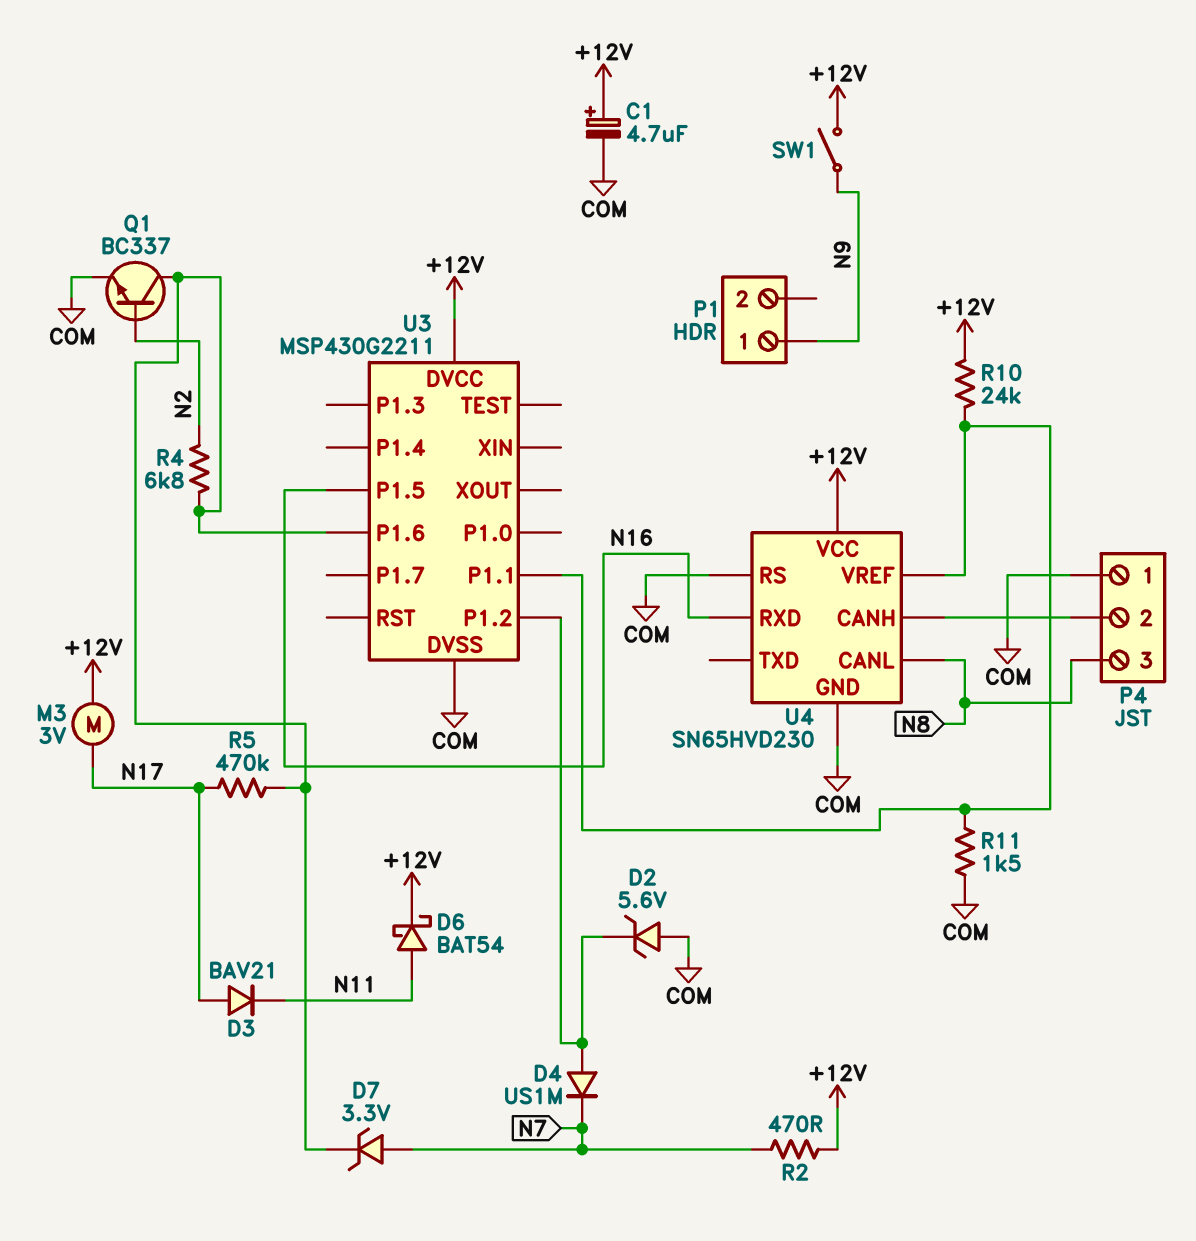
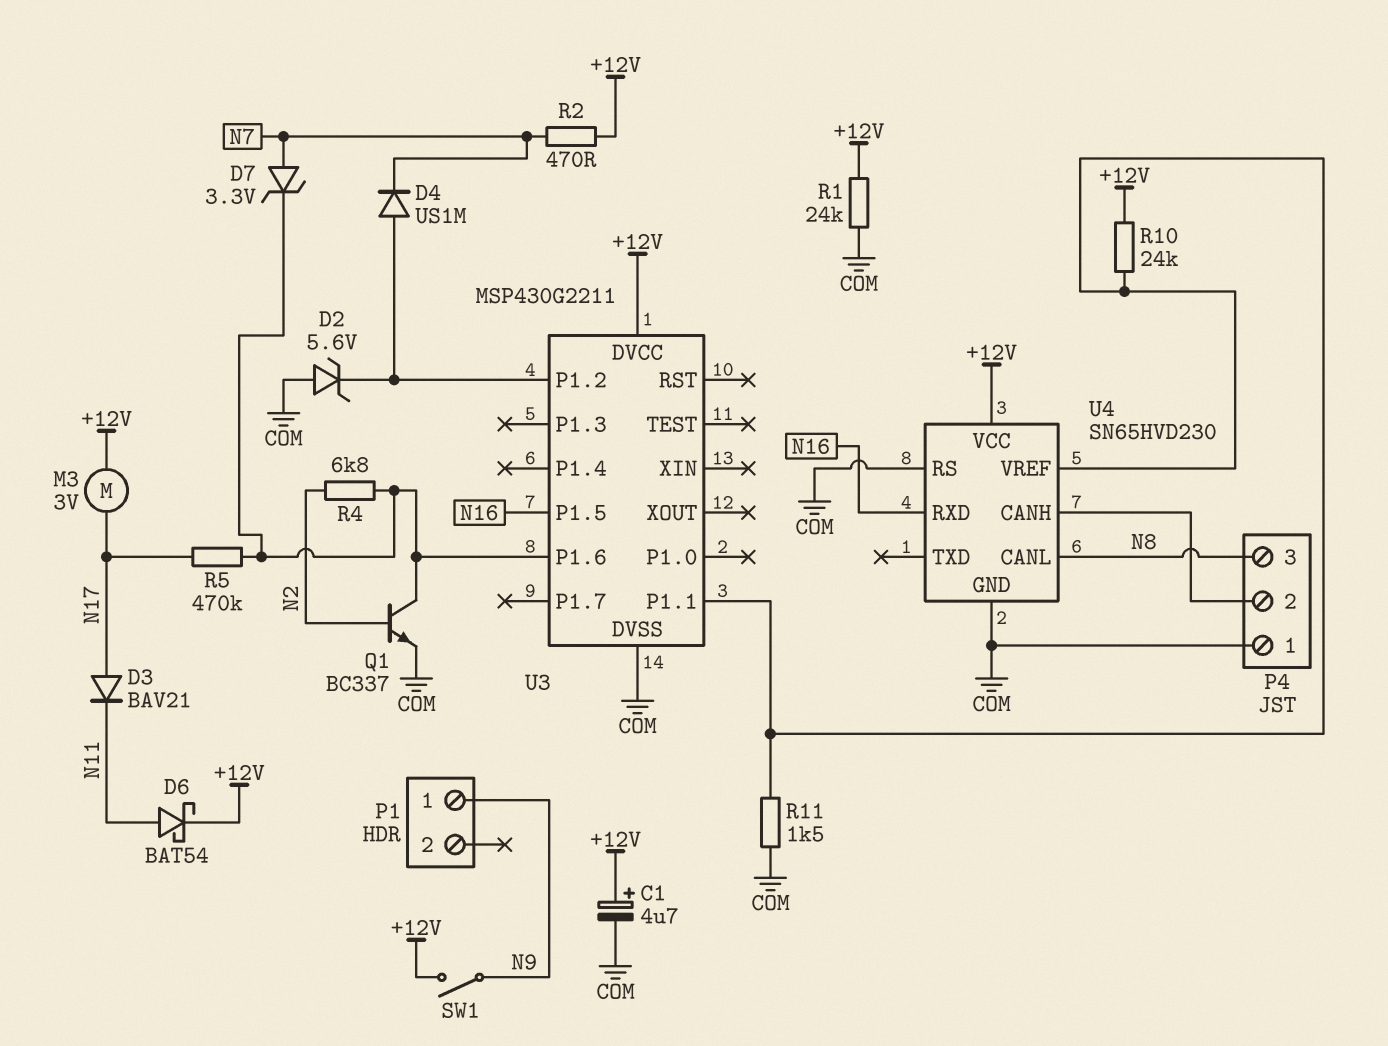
R1: none -> 24k (+12V, COM)

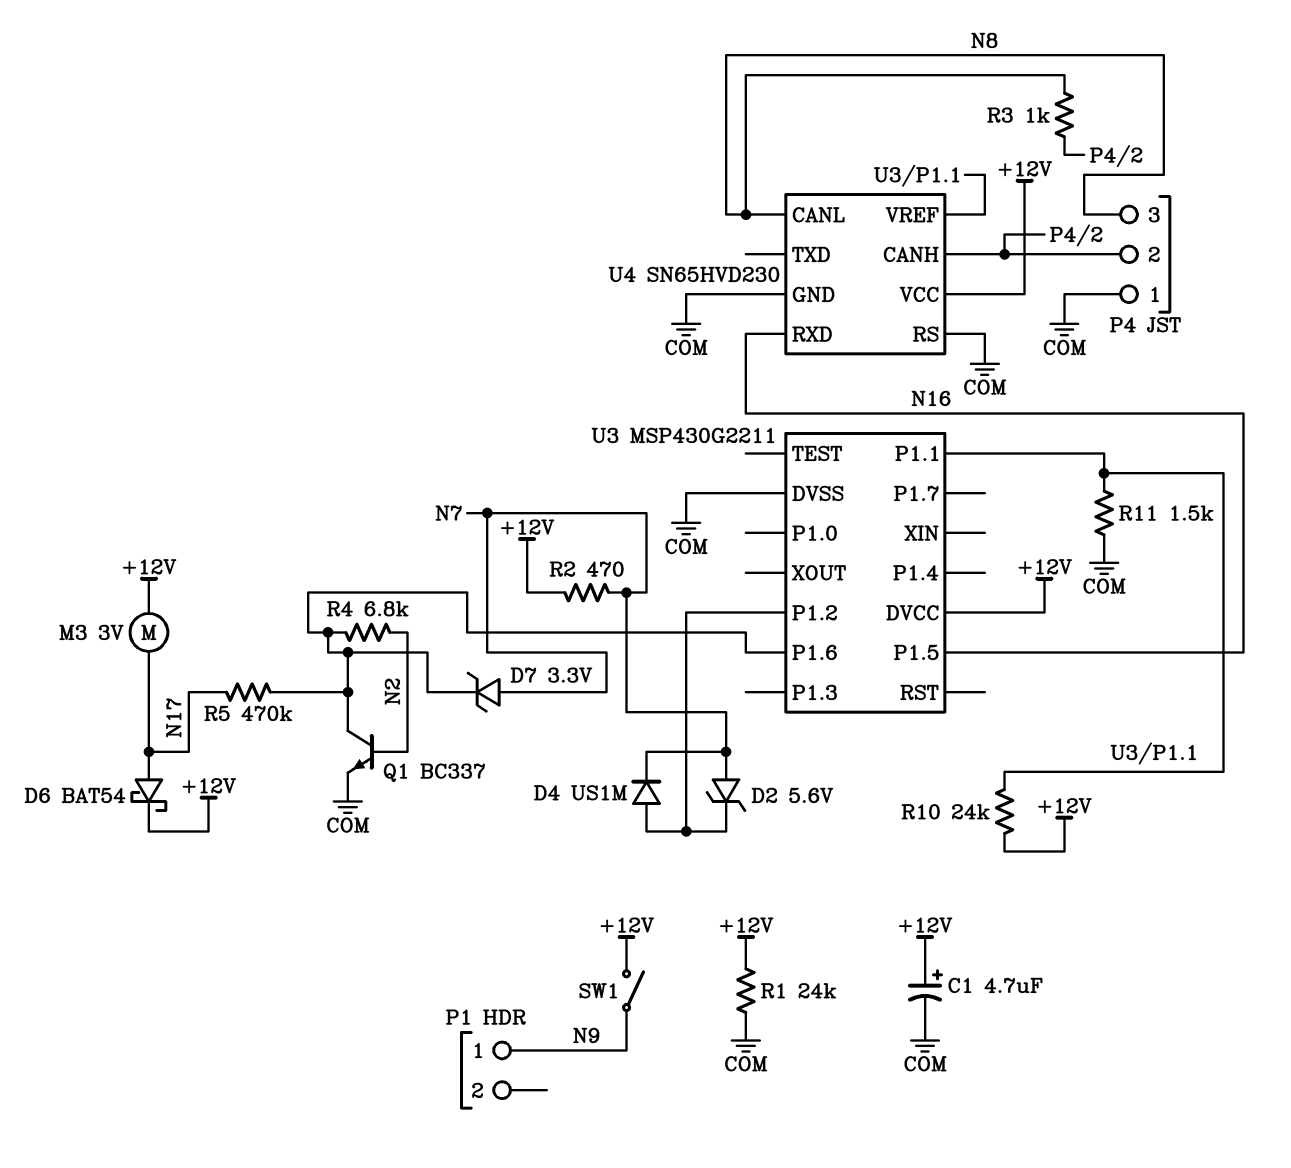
D2: zener 5.6V (A COM, K U3/P1.2) -> zener 5.6V (A N7, K U3/P1.2)
D3: diode BAV21 (A N17, K N11) -> none
D6: schottky BAT54 (A N11, K +12V) -> schottky BAT54 (A N17, K +12V)
R3: none -> 1k (N8, P4/2)

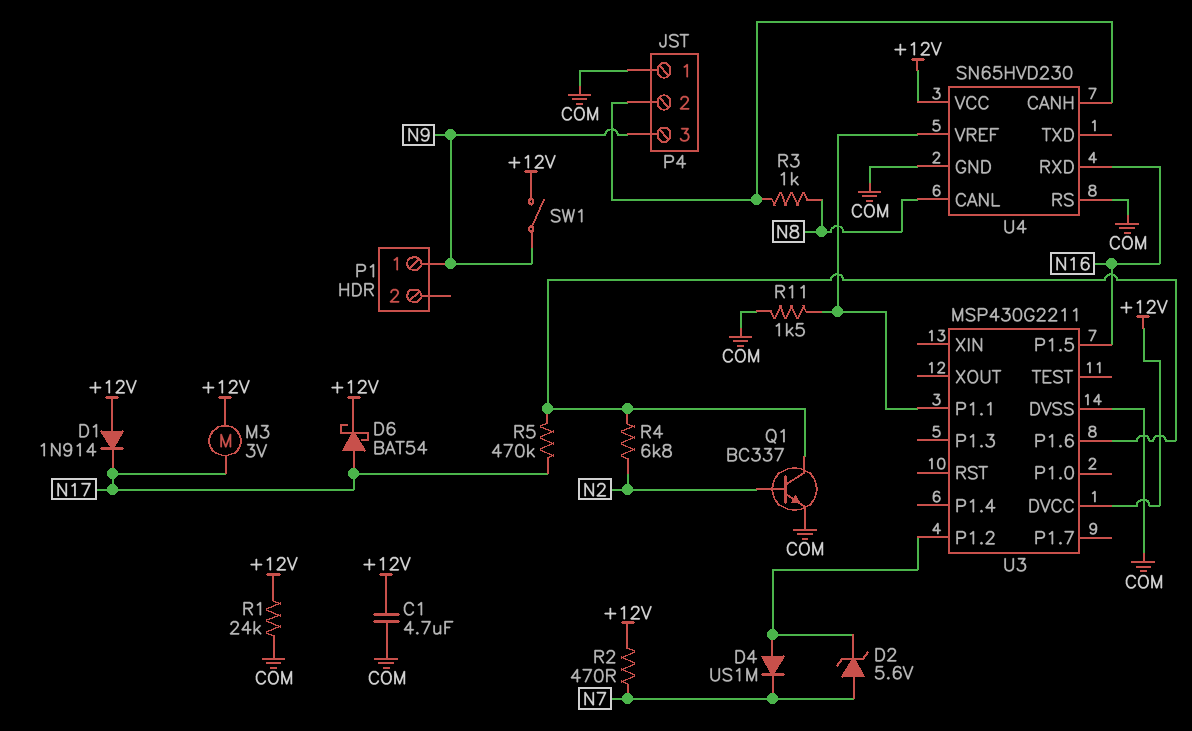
C1: 4.7uF (plus +12V, minus COM) -> 4.7uF (+12V, COM)
D1: none -> diode 1N914 (A +12V, K N17)
D7: zener 3.3V (A N7, K U3/P1.6) -> none
P4 pin 3: N8 -> N9
R10: 24k (+12V, U3/P1.1) -> none

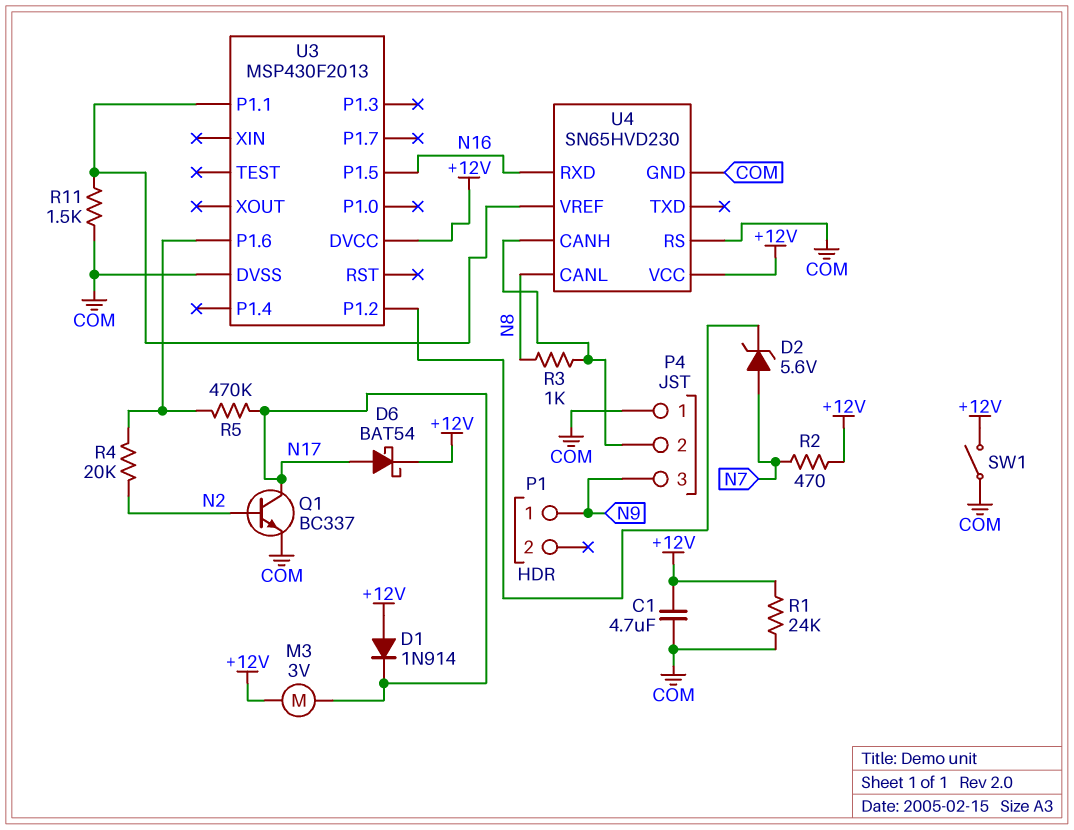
D4: diode US1M (A U3/P1.2, K N7) -> none
Q1: NPN BC337 (B N2, C U3/P1.6, E COM) -> NPN BC337 (B N2, C N17, E COM)
R4: 6.8k (N2, U3/P1.6) -> 20k (N2, U3/P1.6)
SW1: switch (+12V, N9) -> switch (+12V, COM)
U3: MSP430G2211 -> MSP430F2013

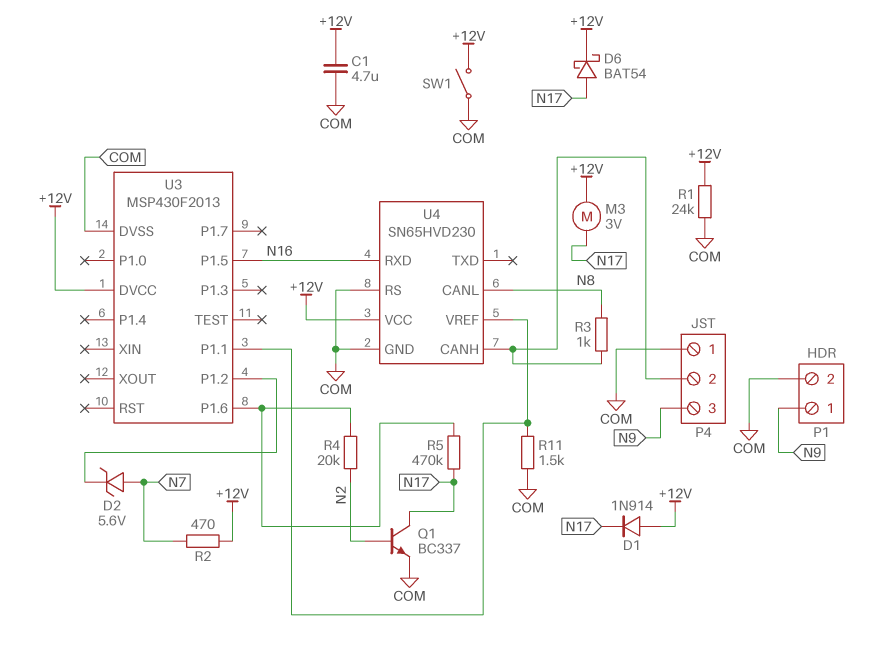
P1 pin 2: none -> COM

